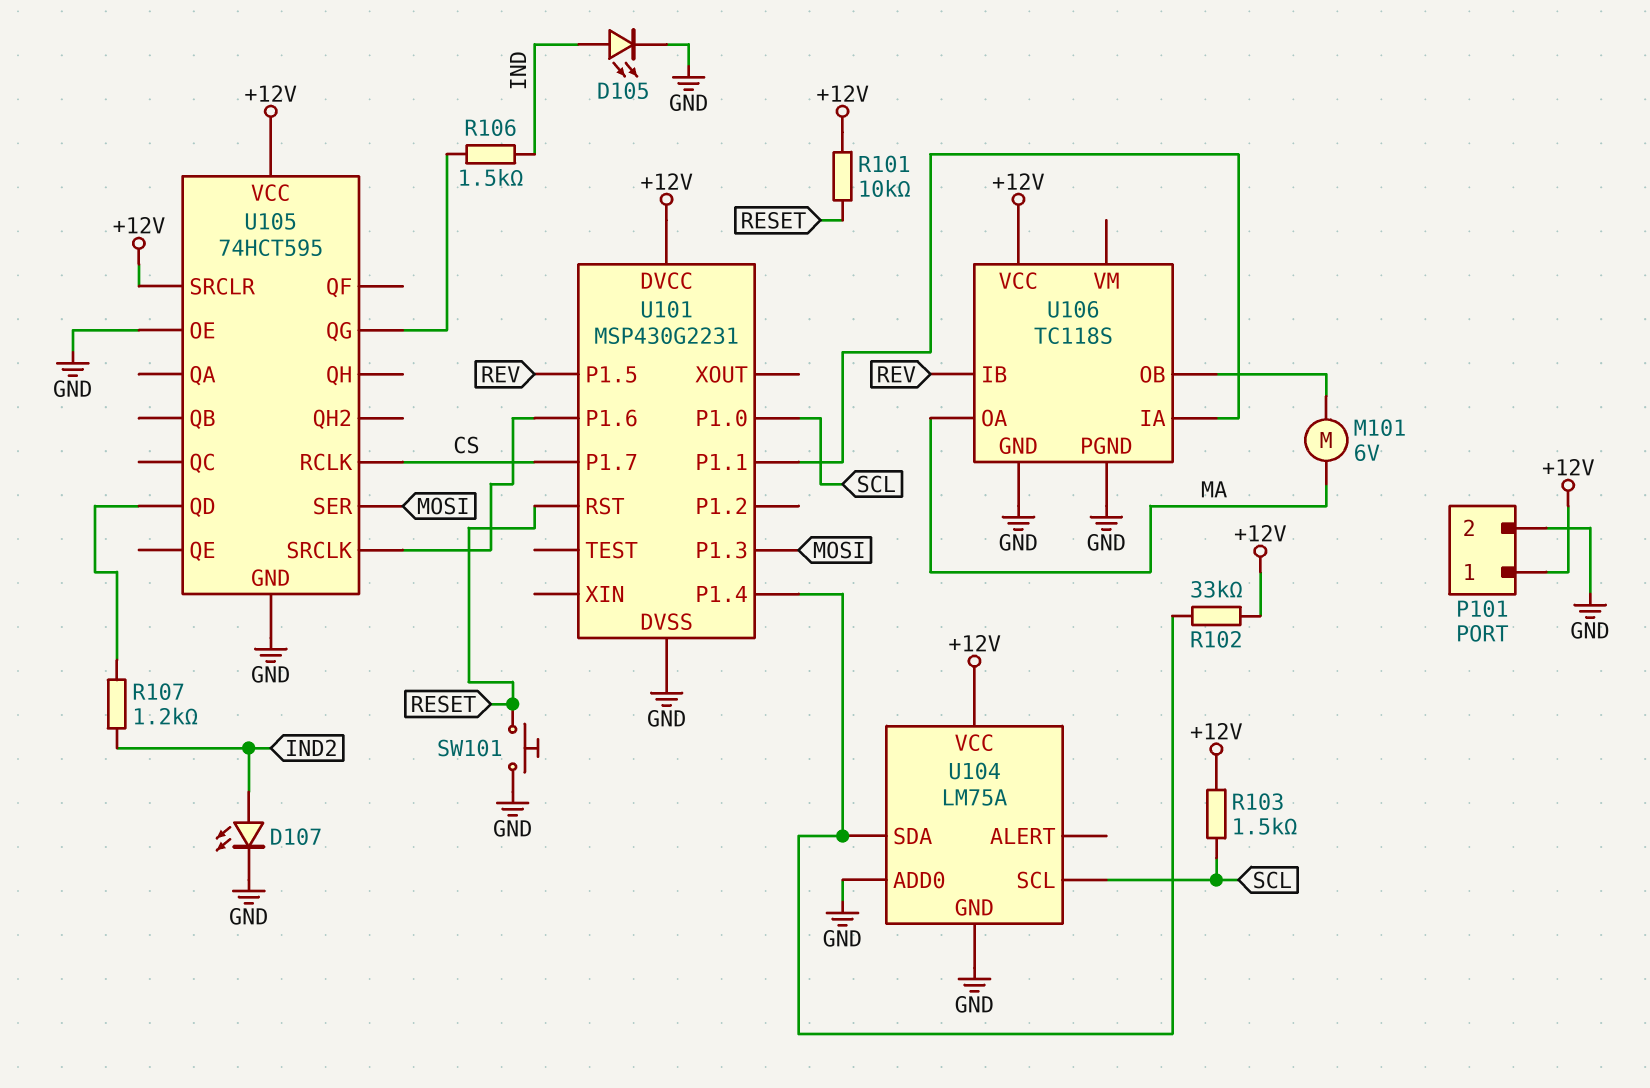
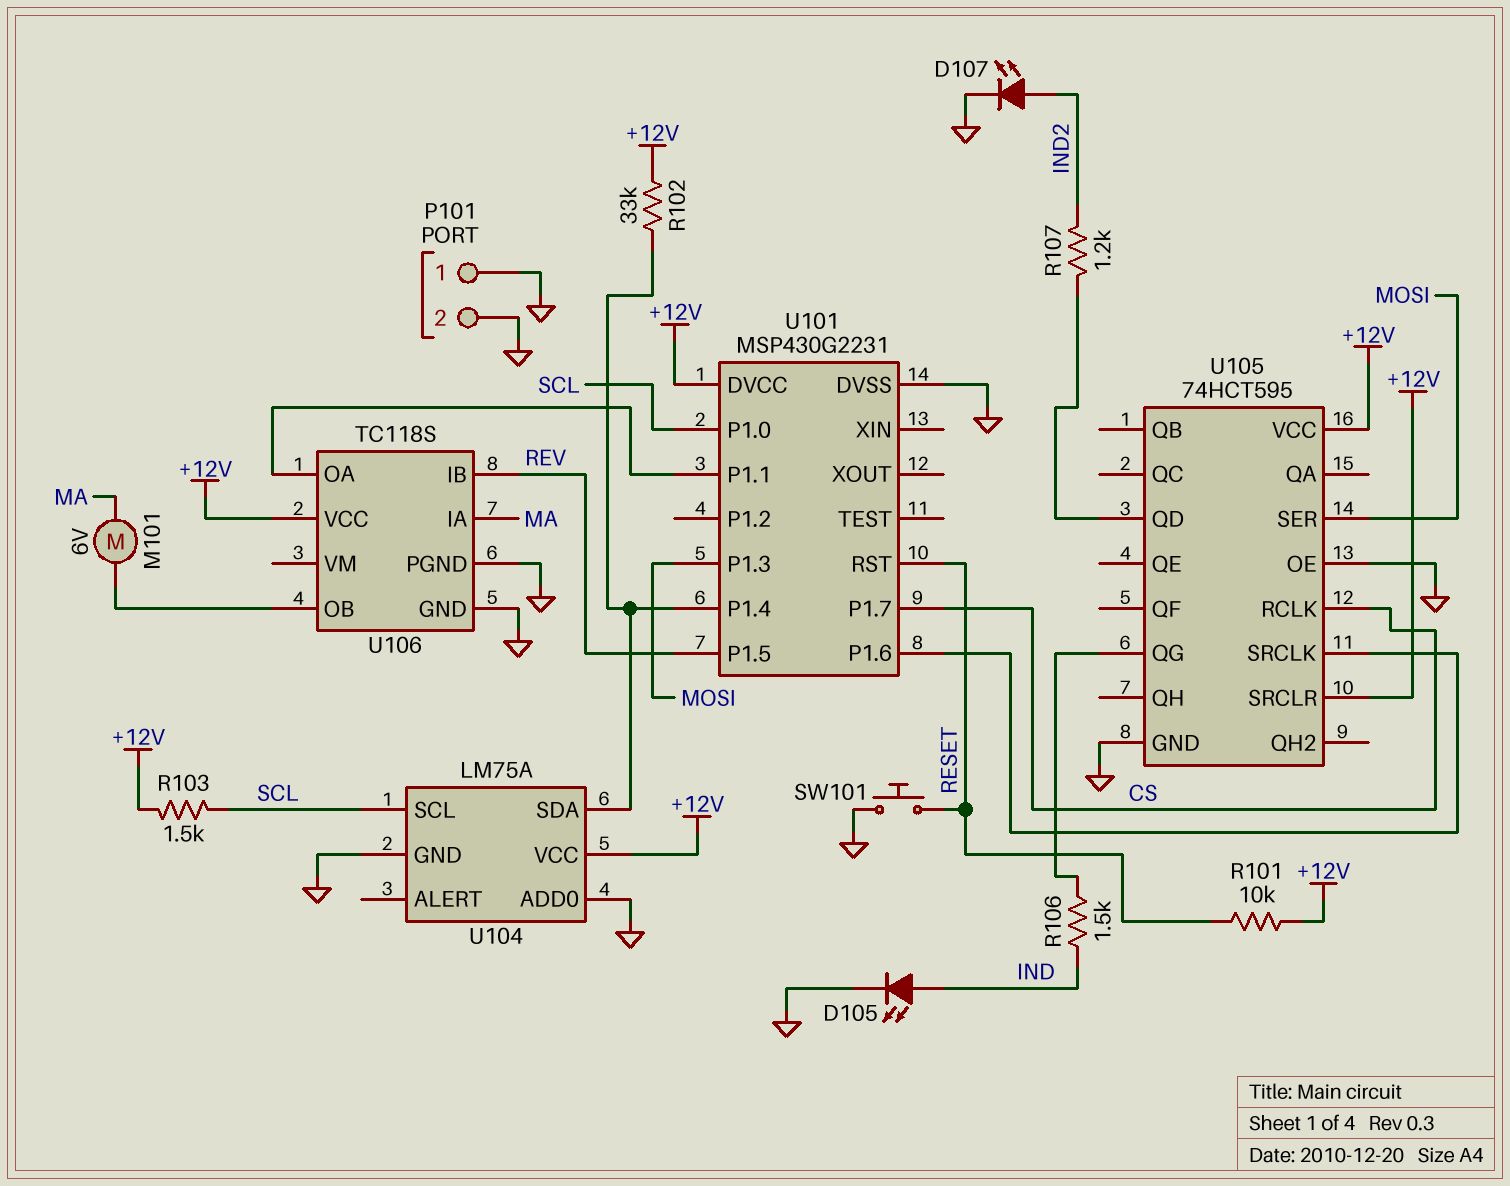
P101 pin 1: +12V -> GND
U106 pin IA: U101/P1.1 -> MA
U106 pin OA: MA -> U101/P1.1

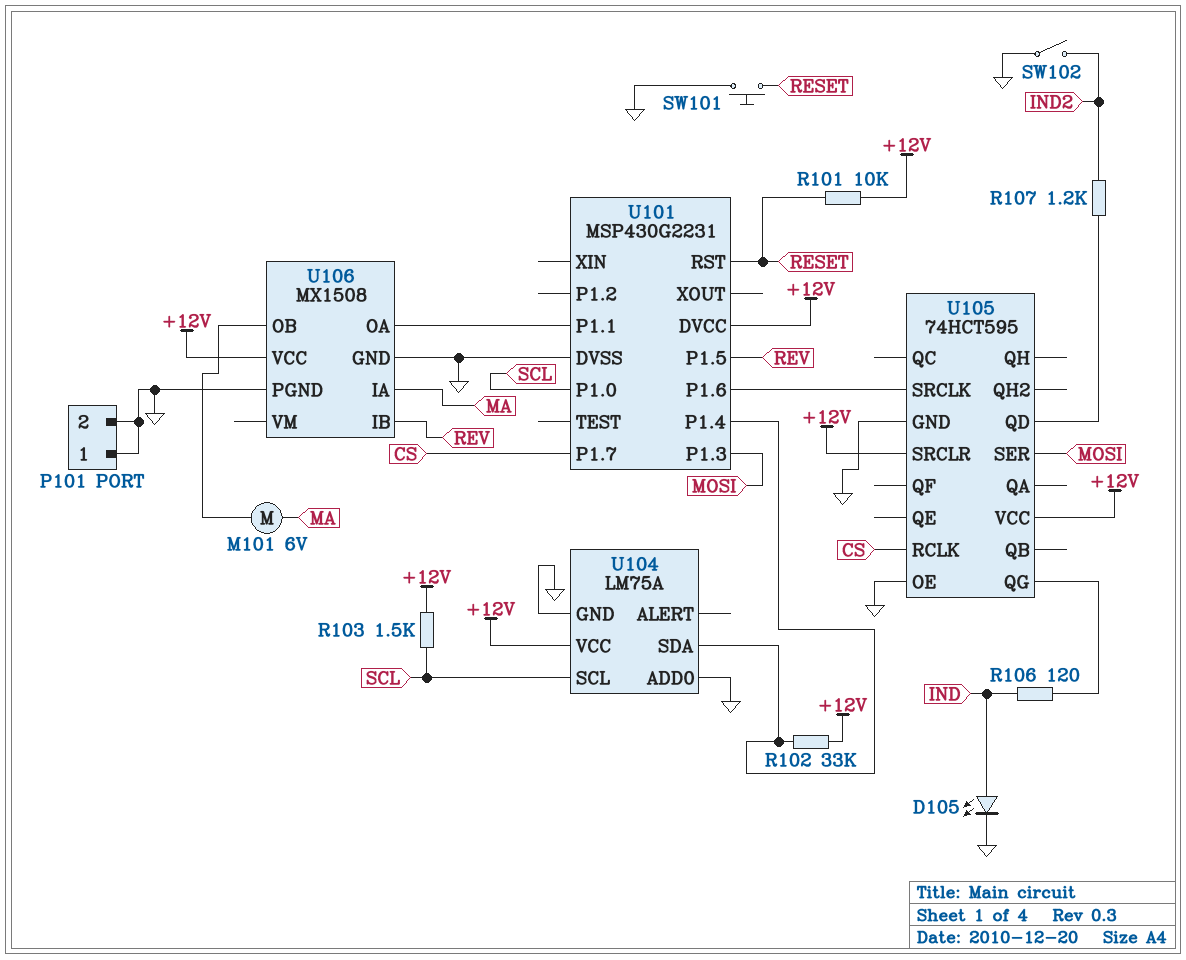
D107: LED (A IND2, K GND) -> none
R106: 1.5k (IND, U105/QG) -> 120 (IND, U105/QG)
SW102: none -> switch (GND, IND2)
U106: TC118S -> MX1508

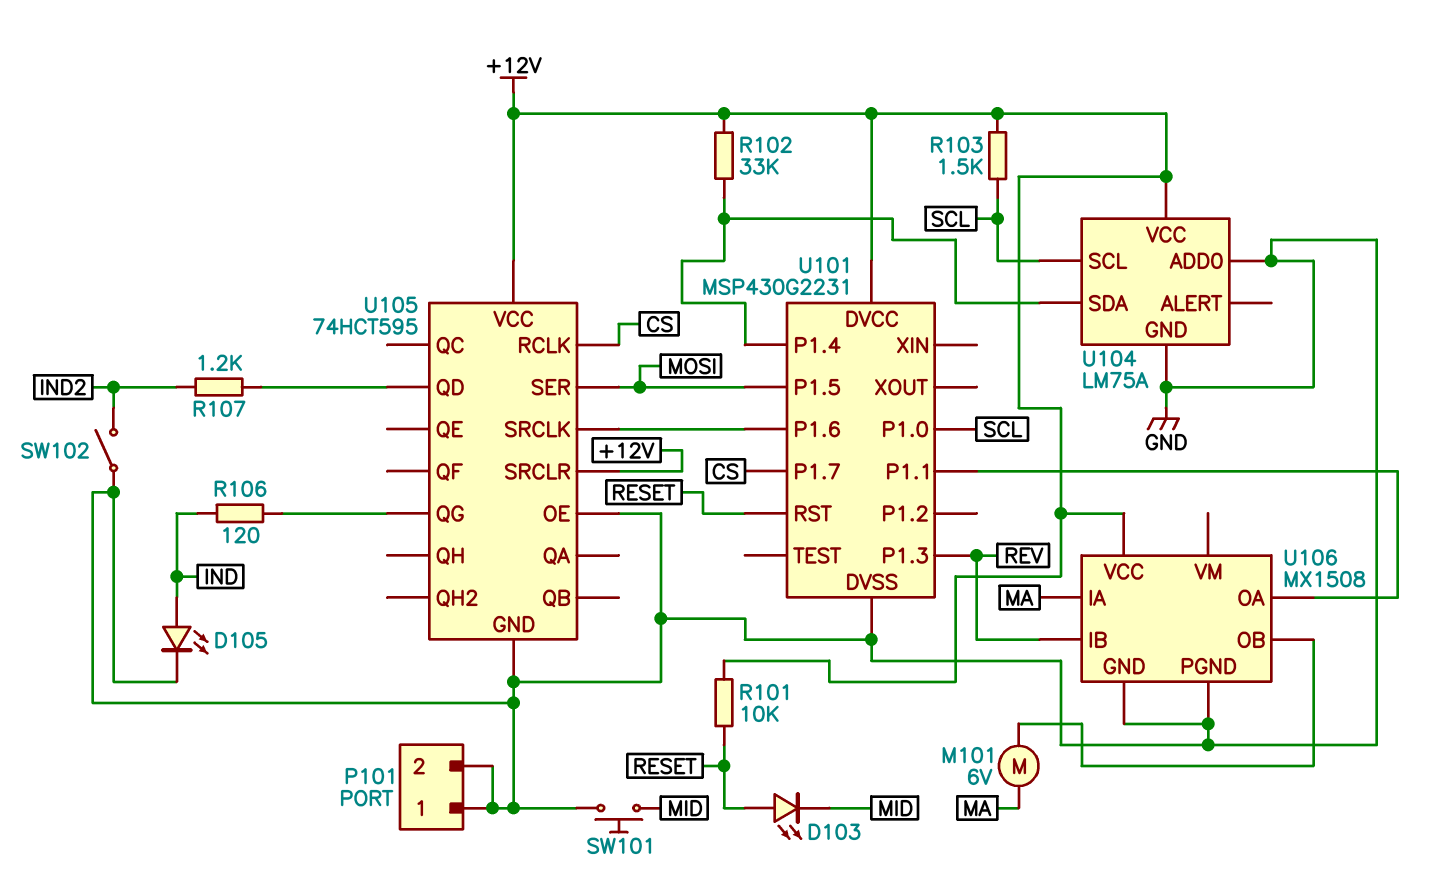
D103: none -> LED (A RESET, K MID)
SW101: button (GND, RESET) -> button (GND, MID)
U101 pin P1.3: MOSI -> REV
U101 pin P1.5: REV -> MOSI

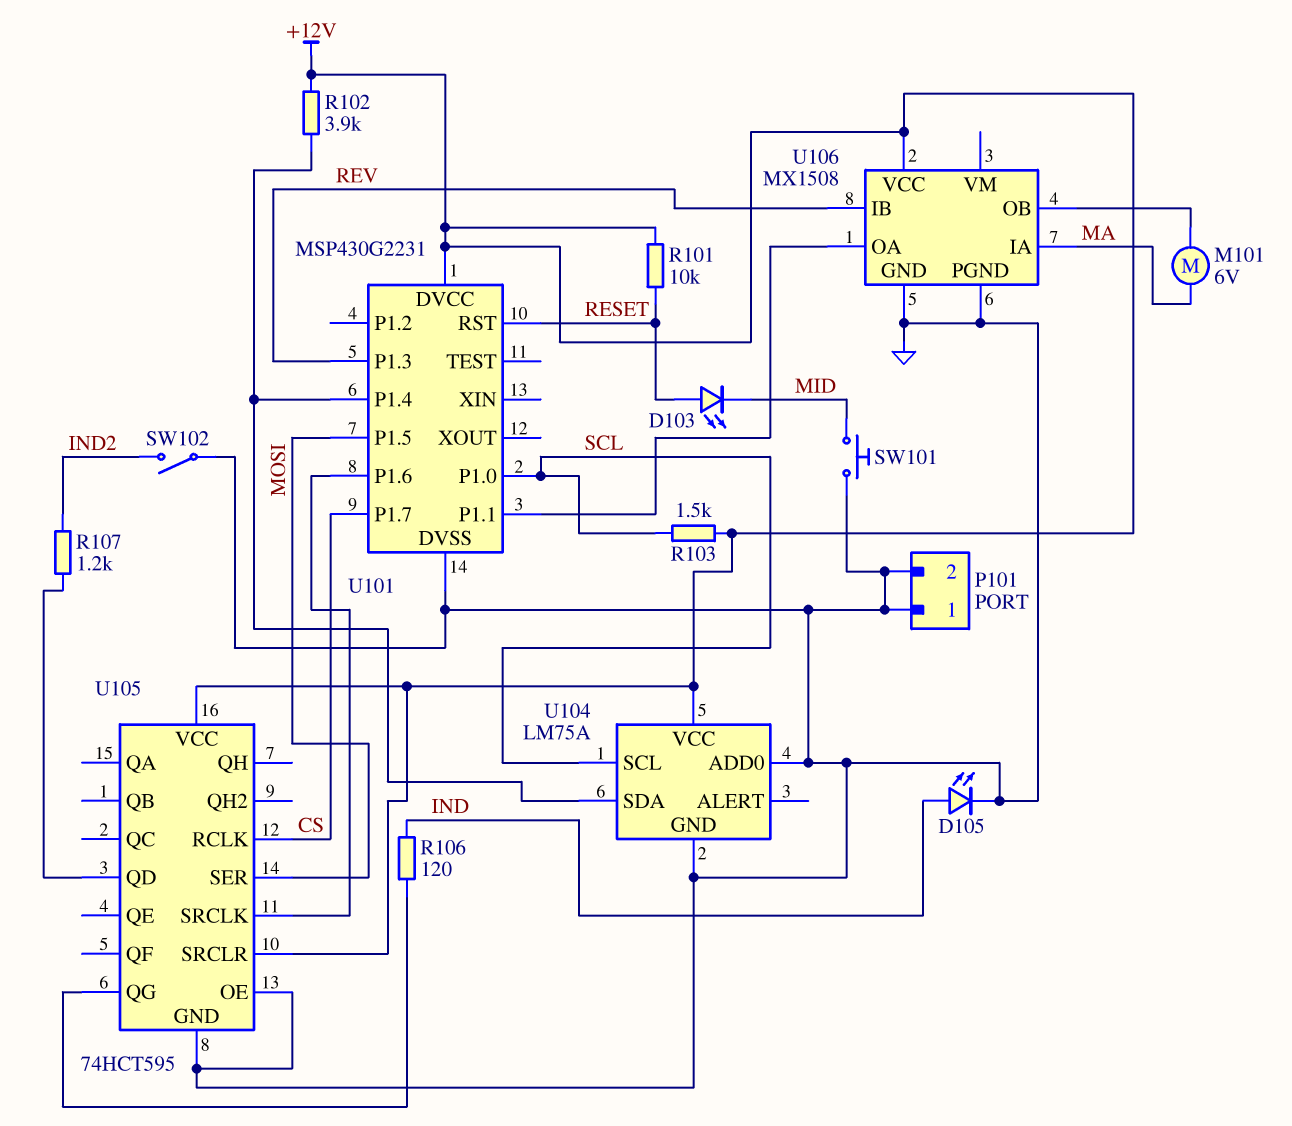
R102: 33k (+12V, U101/P1.4) -> 3.9k (+12V, U101/P1.4)

